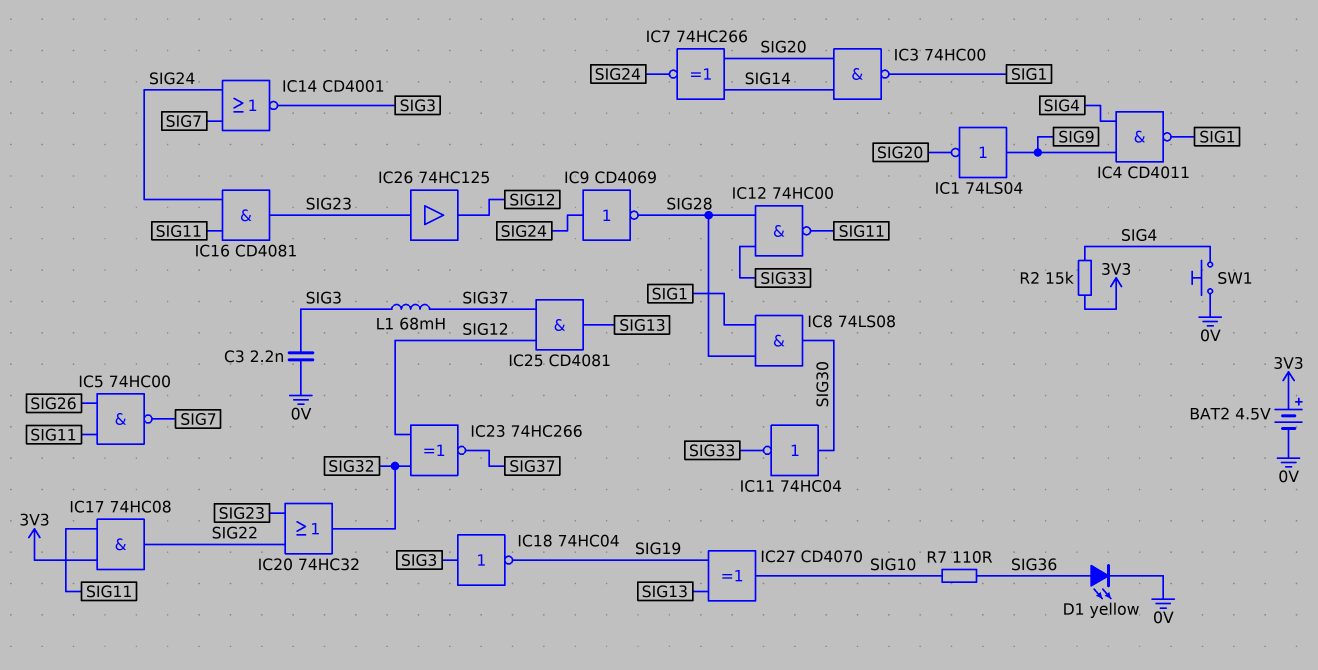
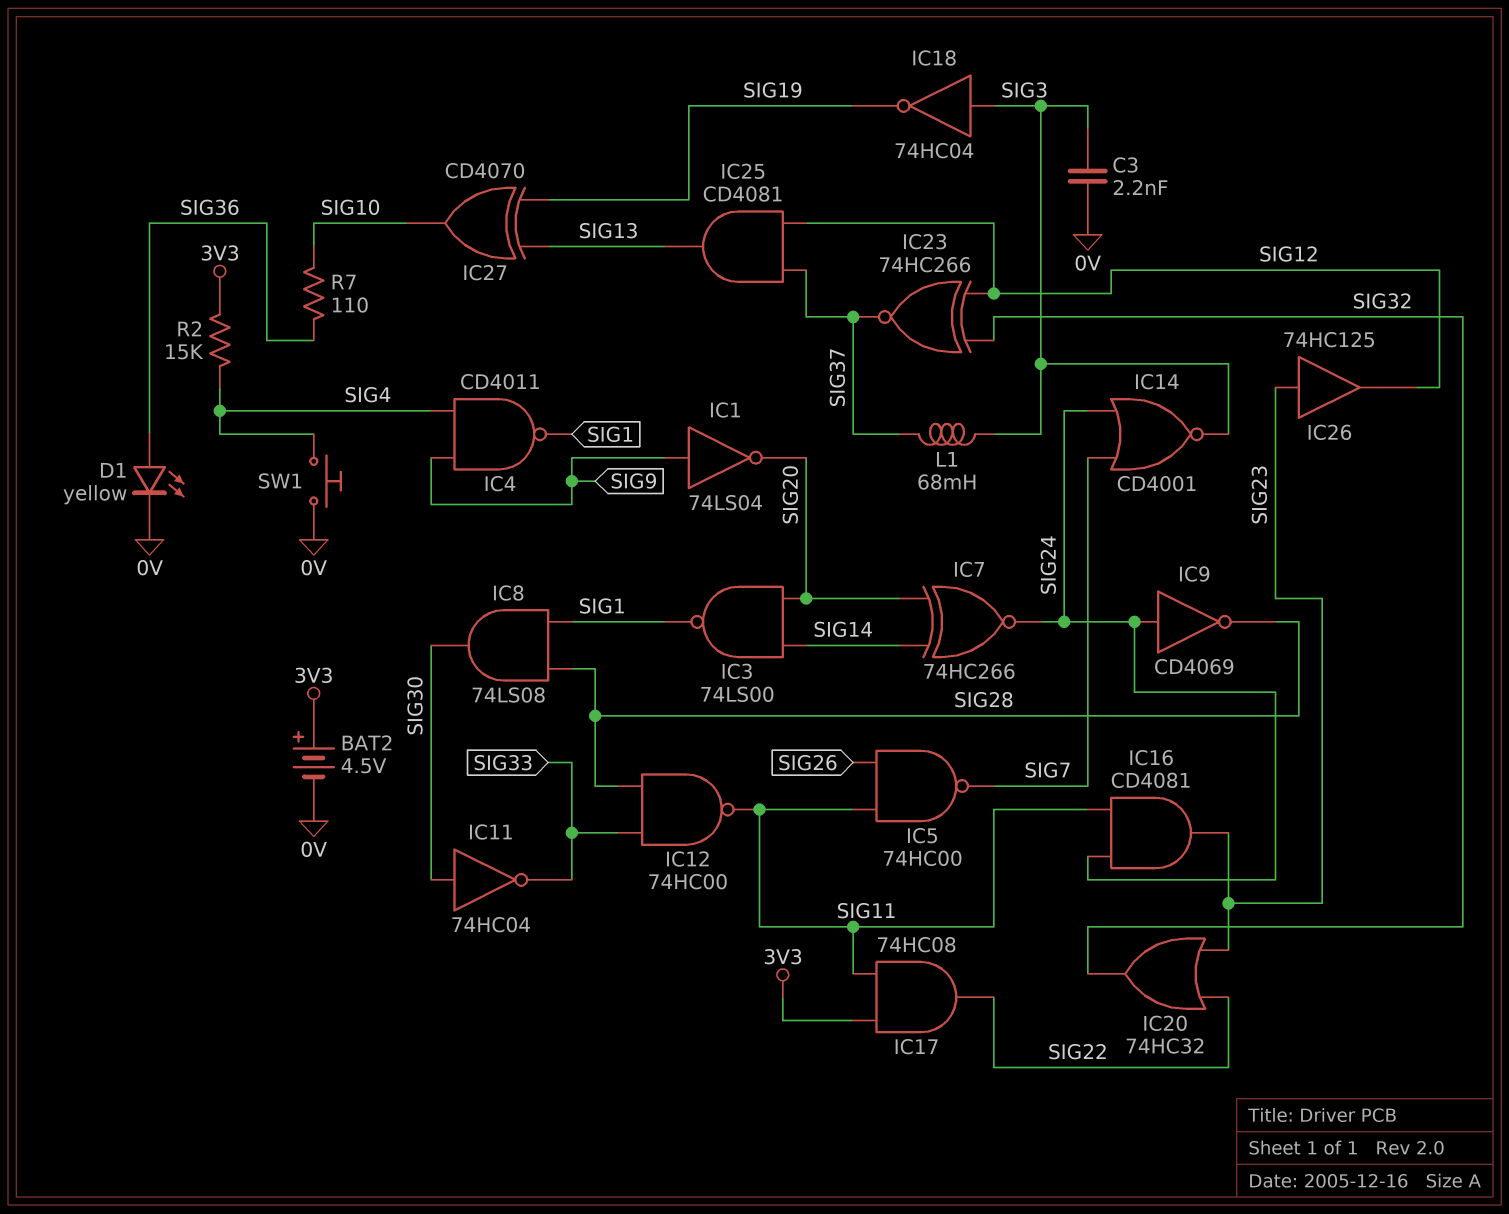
IC3: NAND 74HC00 (in SIG14, in SIG20, out SIG1) -> NAND 74LS00 (in SIG14, in SIG20, out SIG1)

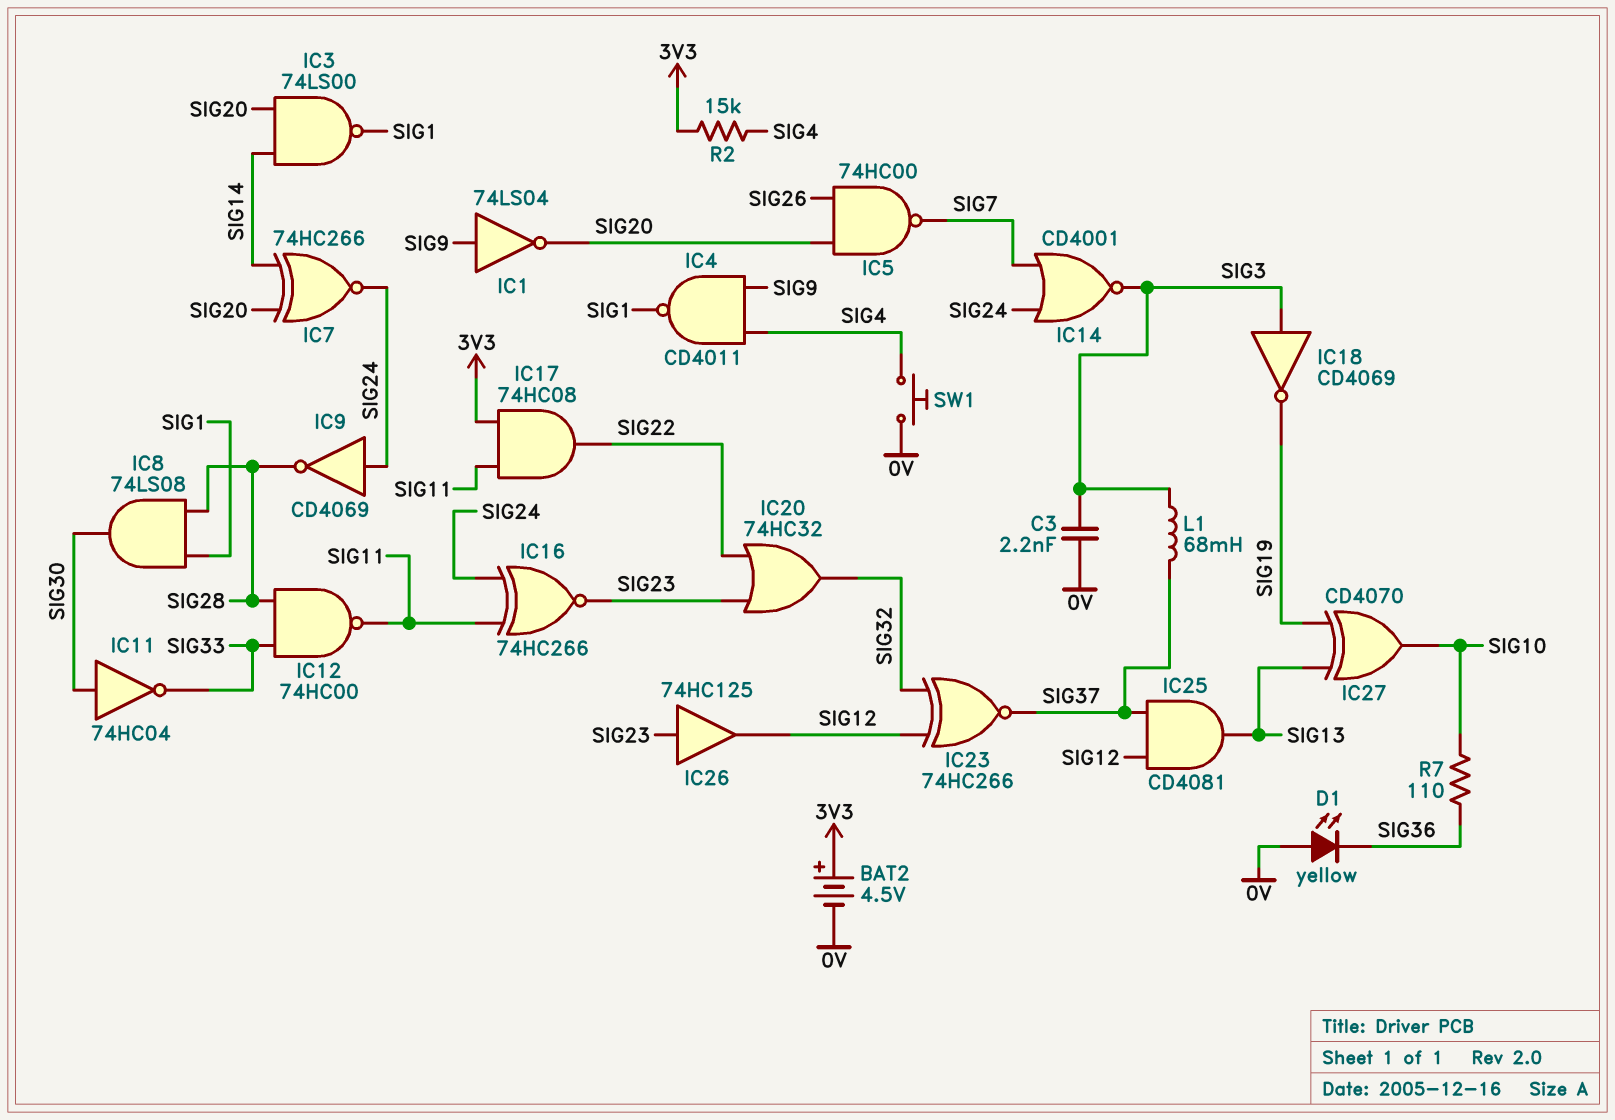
D1: LED yellow (A SIG36, K 0V) -> LED yellow (A 0V, K SIG36)
IC5: NAND 74HC00 (in SIG11, in SIG26, out SIG7) -> NAND 74HC00 (in SIG20, in SIG26, out SIG7)
IC16: AND CD4081 (in SIG11, in SIG24, out SIG23) -> XNOR 74HC266 (in SIG11, in SIG24, out SIG23)
IC18: NOT 74HC04 (in SIG3, out SIG19) -> NOT CD4069 (in SIG3, out SIG19)

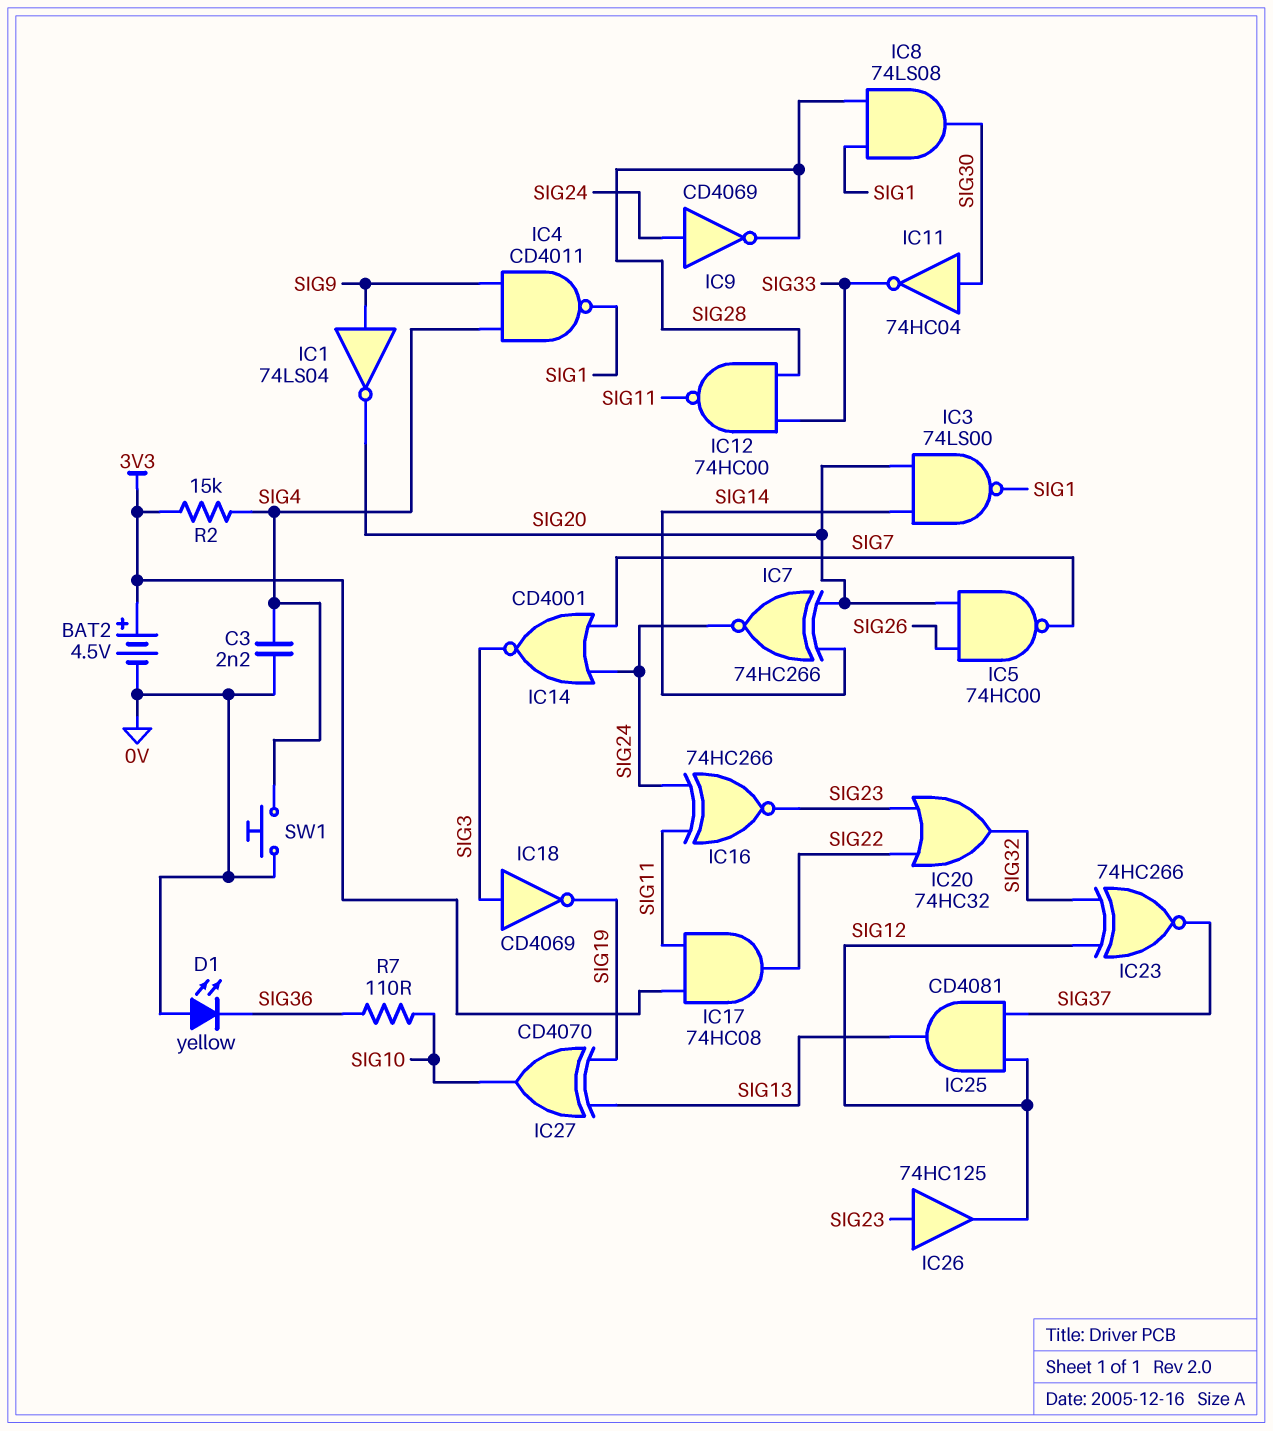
C3: 2.2nF (0V, SIG3) -> 2.2nF (0V, SIG4)
L1: 68mH (SIG3, SIG37) -> none

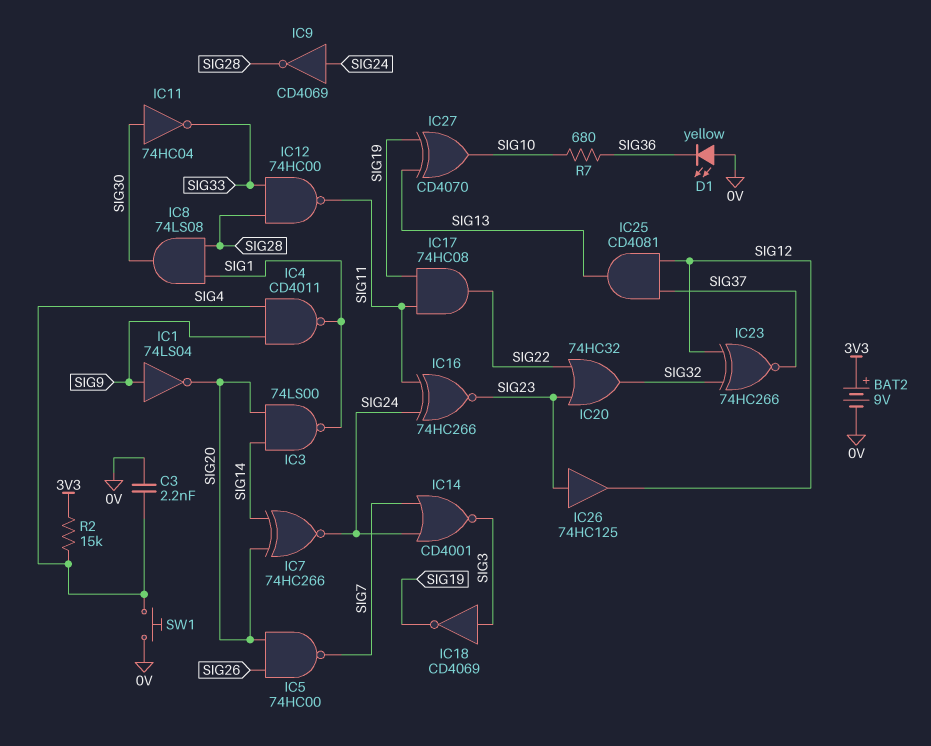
BAT2: 4.5V (plus 3V3, minus 0V) -> 9V (plus 3V3, minus 0V)
IC17: AND 74HC08 (in 3V3, in SIG11, out SIG22) -> AND 74HC08 (in SIG11, in SIG19, out SIG22)
R7: 110 (SIG10, SIG36) -> 680 (SIG10, SIG36)

